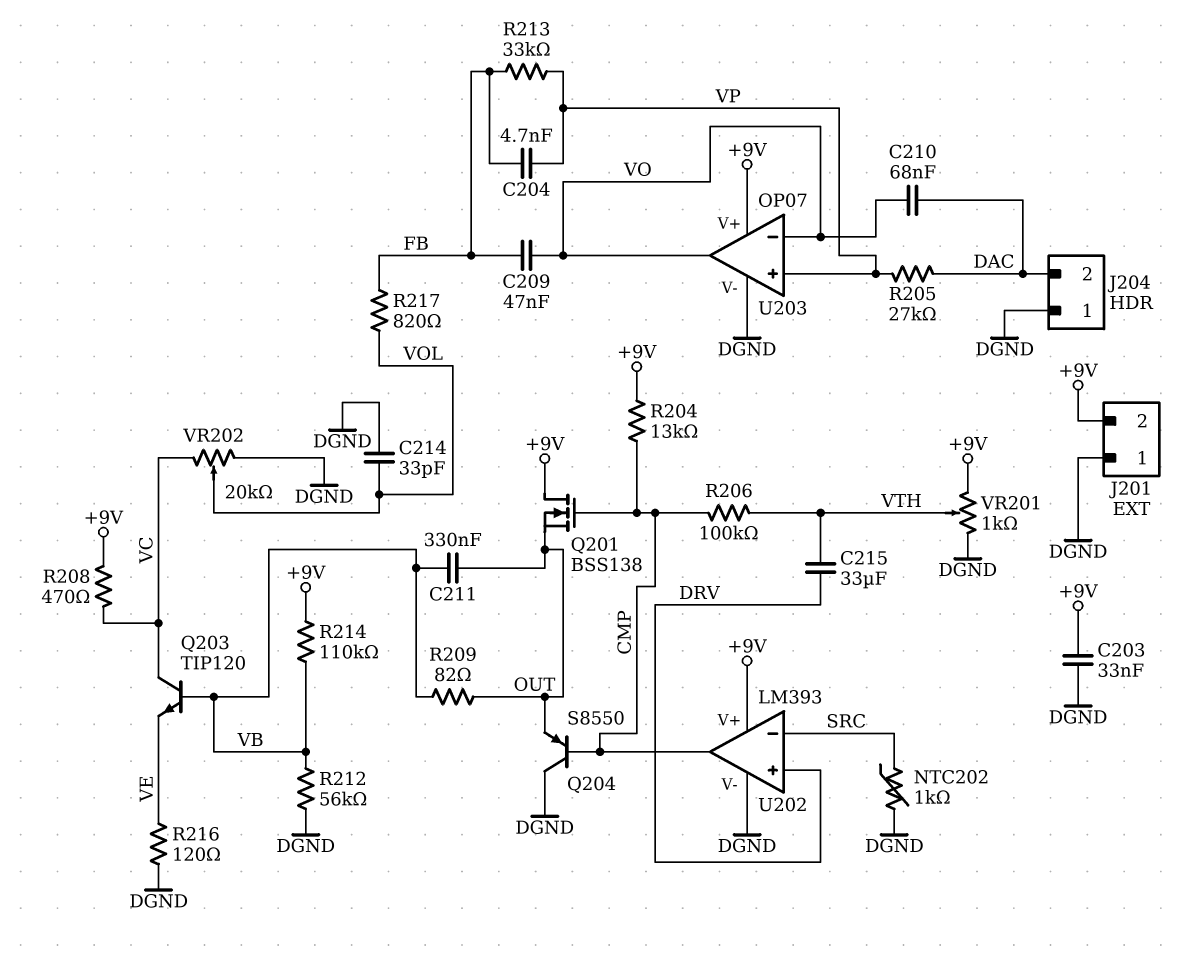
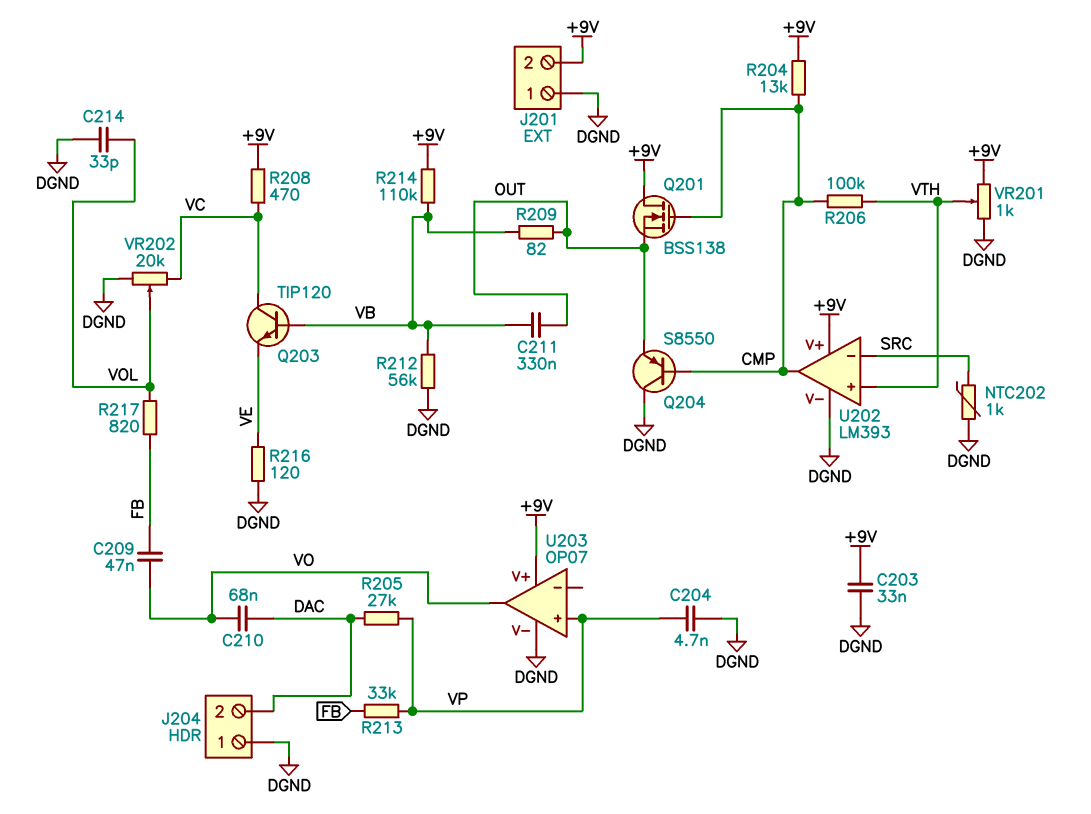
C204: 4.7nF (FB, VP) -> 4.7nF (DGND, VP)
C215: 33uF (DRV, VTH) -> none
U202 pin in+: DRV -> VTH
U203 pin in-: VO -> none

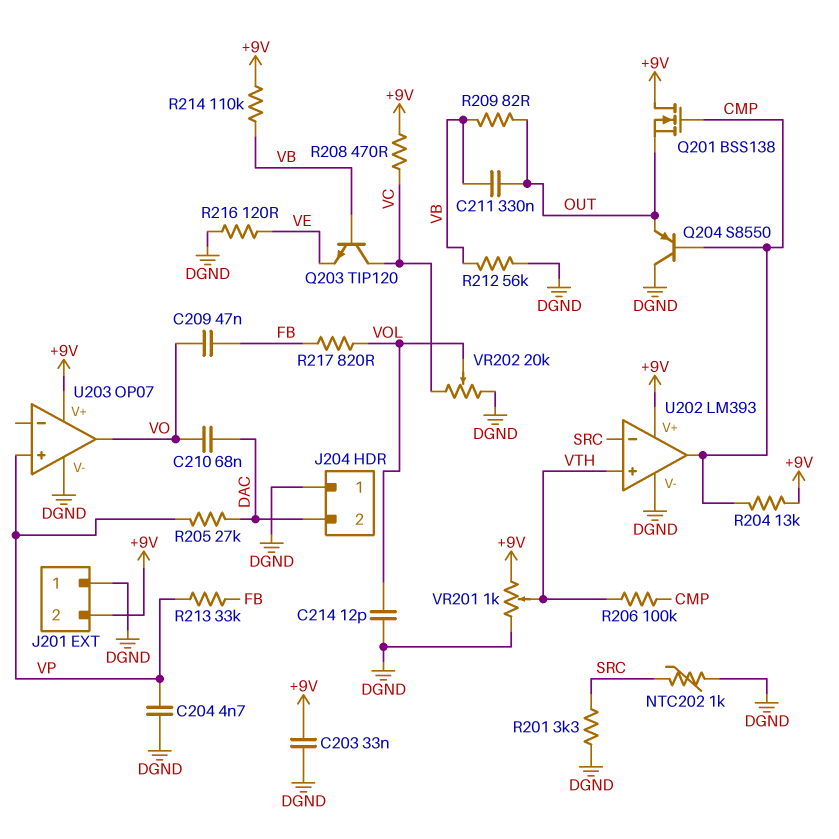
C214: 33pF (DGND, VOL) -> 12pF (DGND, VOL)
R201: none -> 3.3k (DGND, SRC)

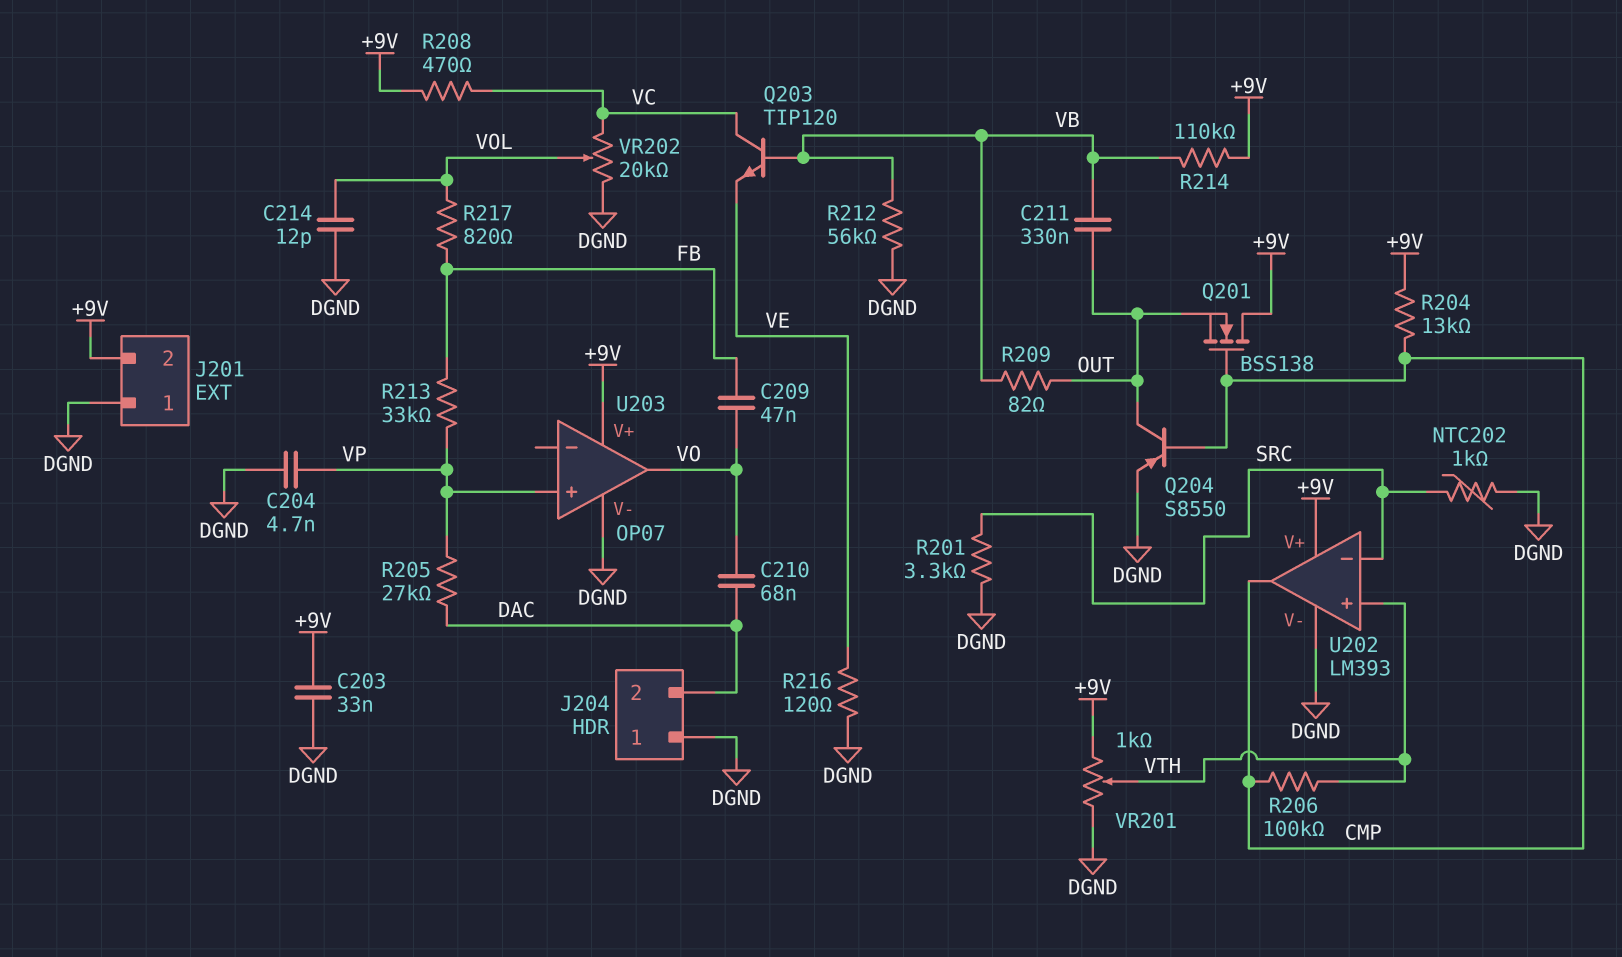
Q204: PNP S8550 (B CMP, C DGND, E OUT) -> PNP S8550 (B CMP, C OUT, E DGND)

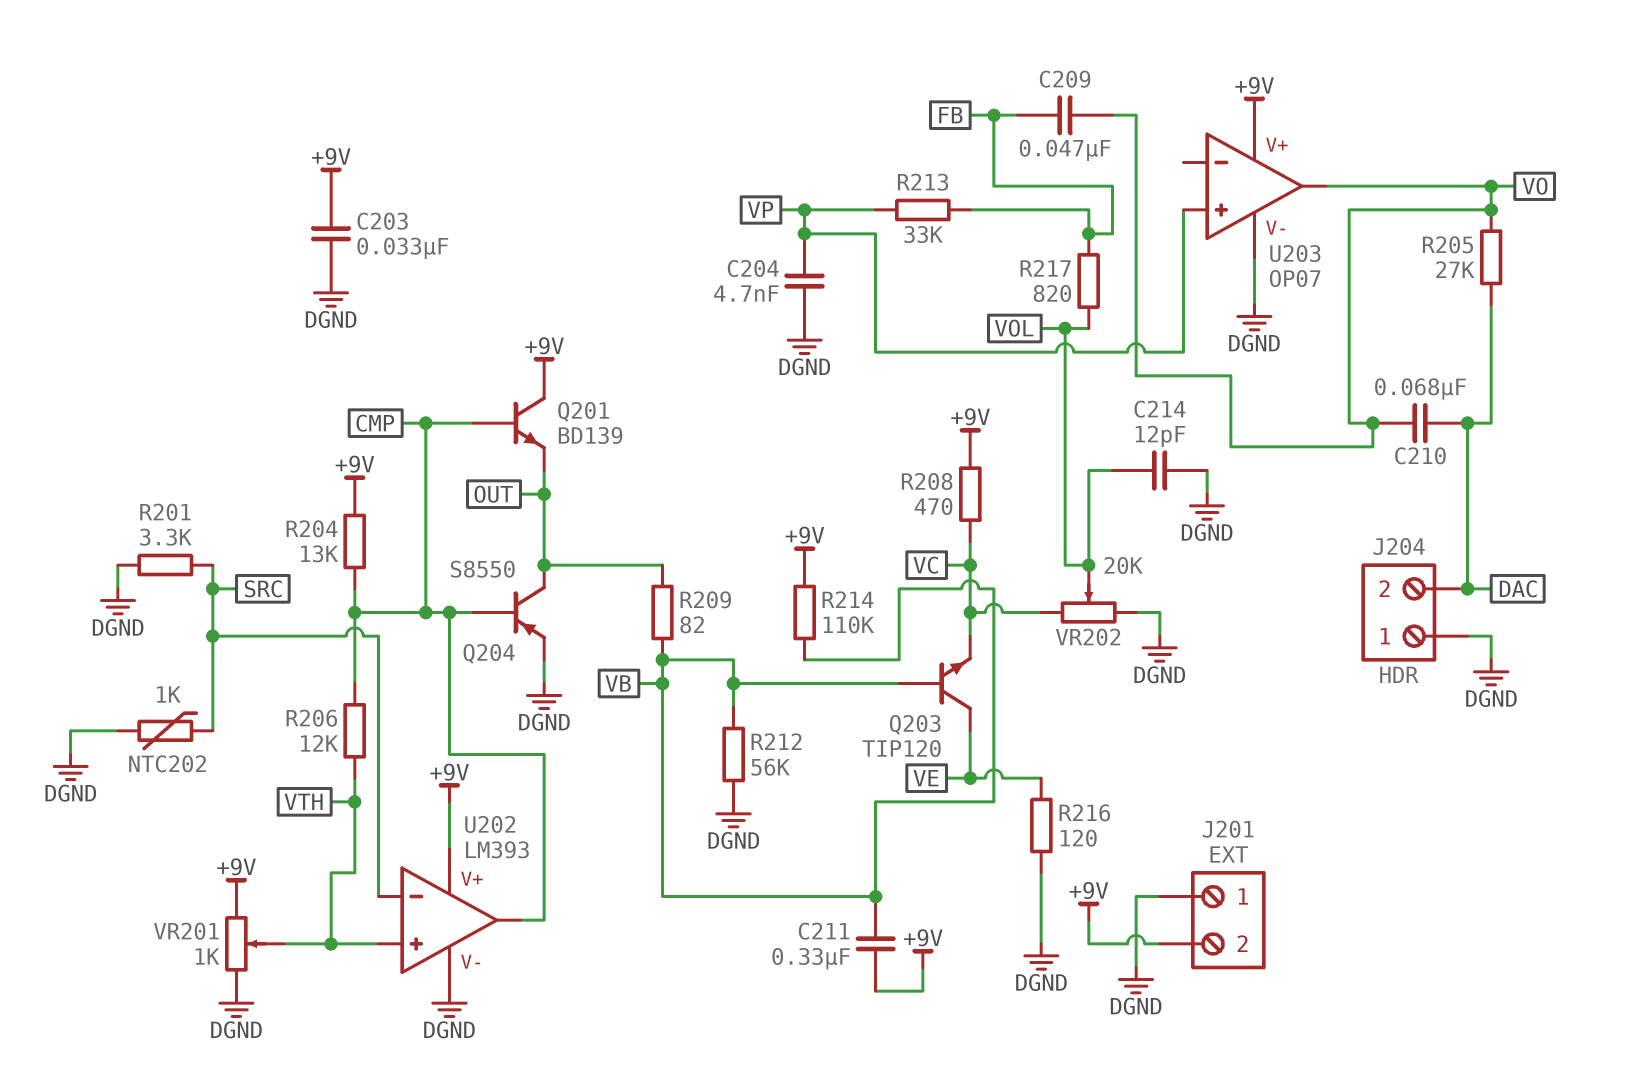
C211: 330nF (OUT, VB) -> 330nF (+9V, VB)
Q201: NMOS BSS138 (G CMP, D +9V, S OUT) -> NPN BD139 (B CMP, C +9V, E OUT)
Q203: NPN TIP120 (B VB, C VC, E VE) -> NPN TIP120 (B VB, C VE, E VC)
R205: 27k (DAC, VP) -> 27k (DAC, VO)
R206: 100k (CMP, VTH) -> 12k (CMP, VTH)

